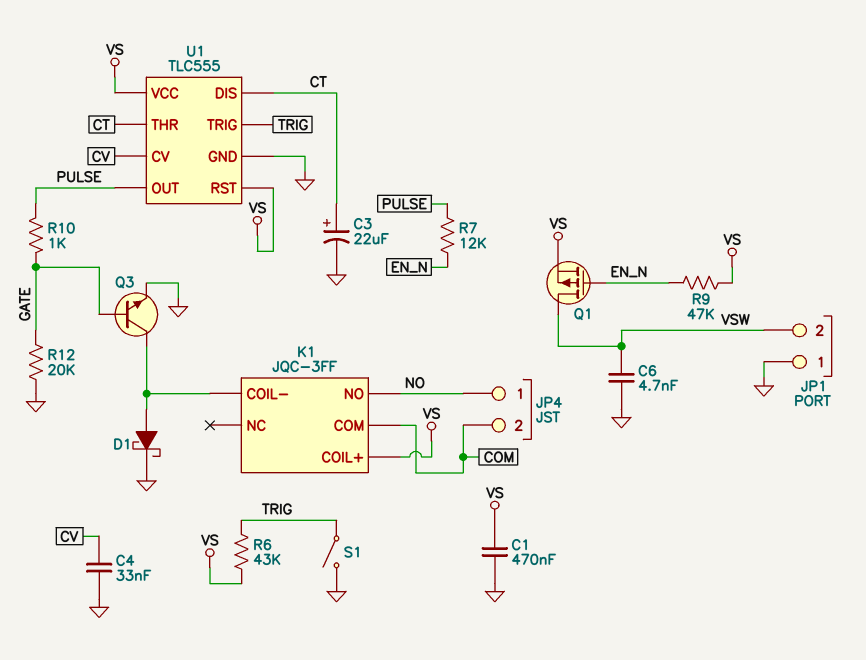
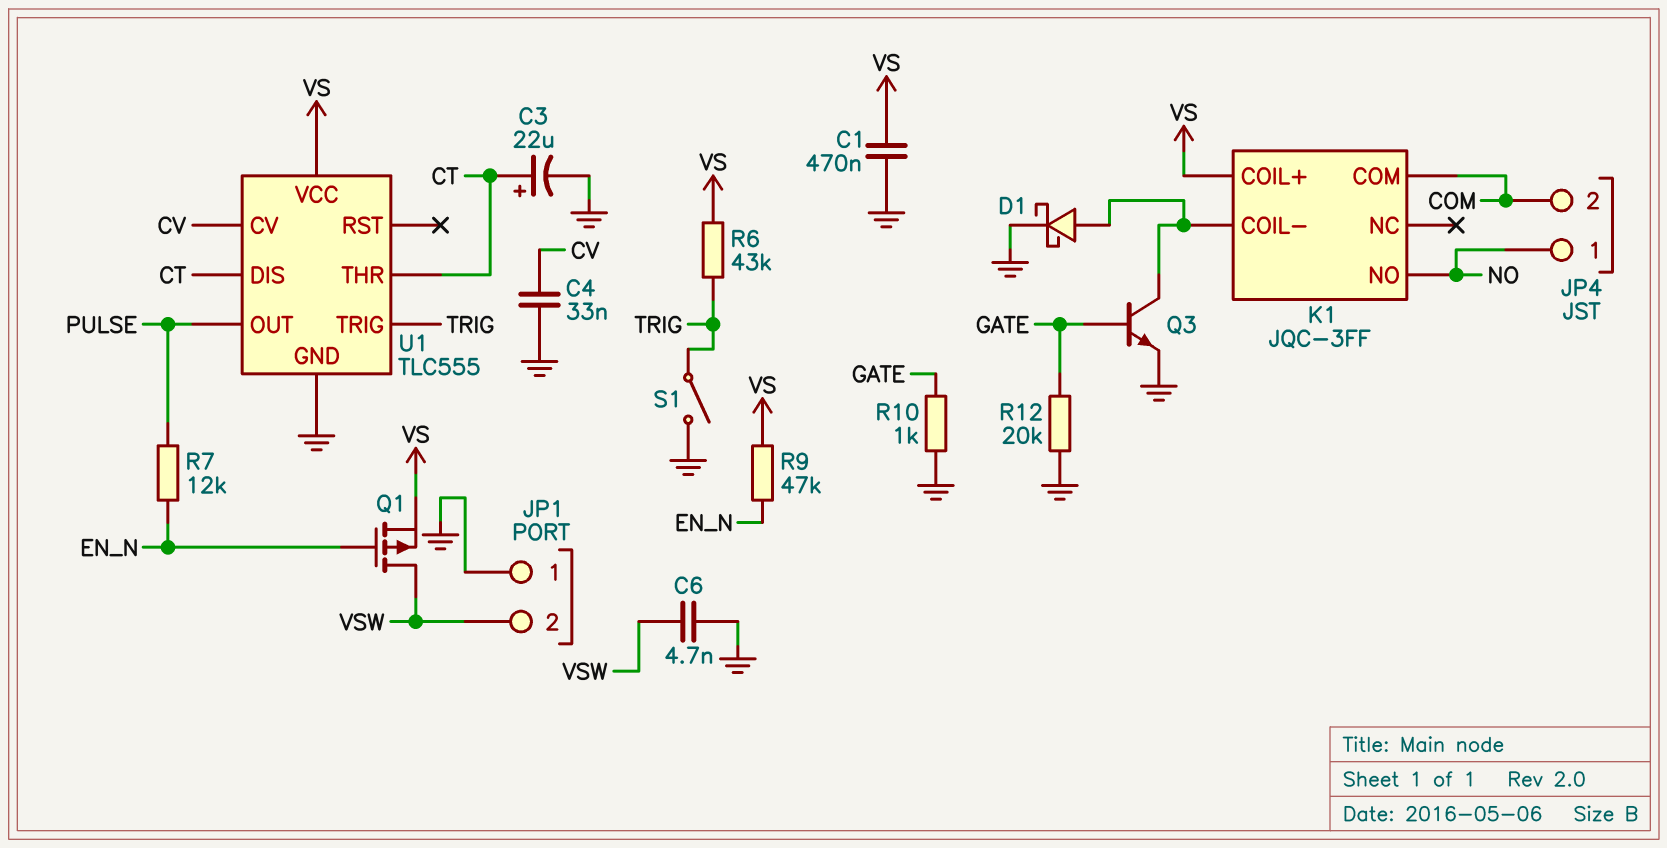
R10: 1k (GATE, PULSE) -> 1k (GATE, GND)
U1 pin RST: VS -> none

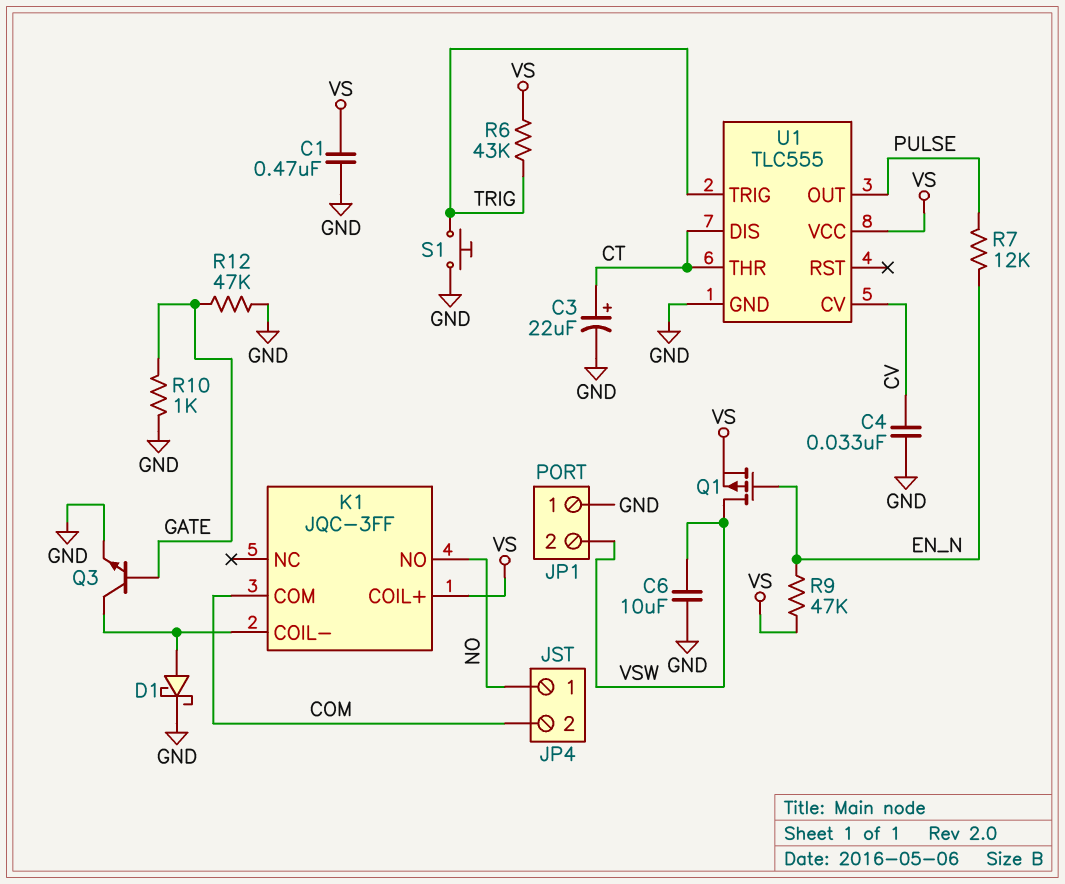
C6: 4.7nF (GND, VSW) -> 10uF (GND, VSW)
R12: 20k (GATE, GND) -> 47k (GATE, GND)
S1: switch (GND, TRIG) -> button (GND, TRIG)

